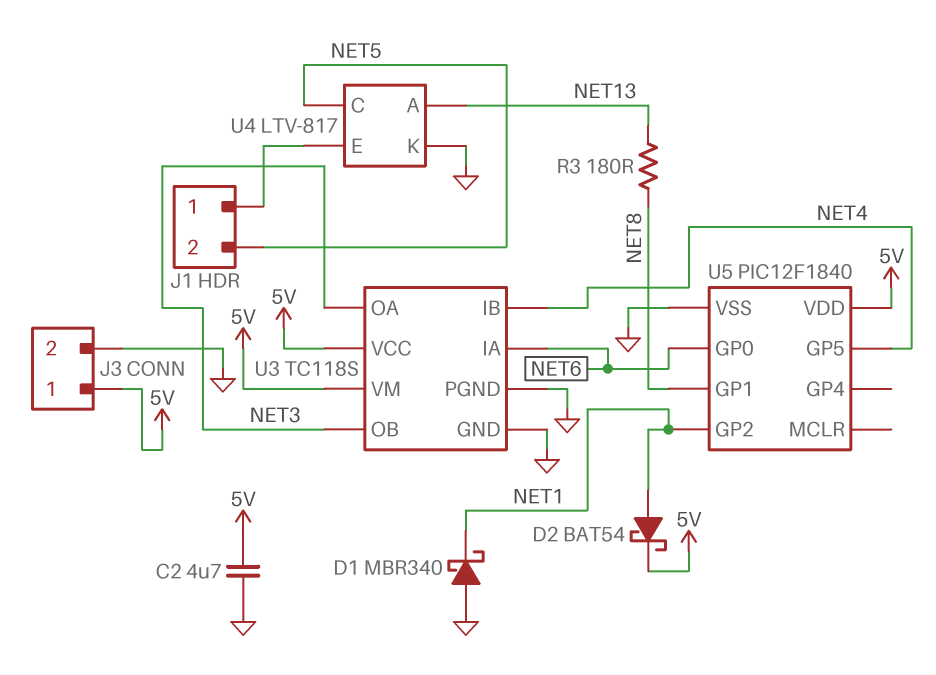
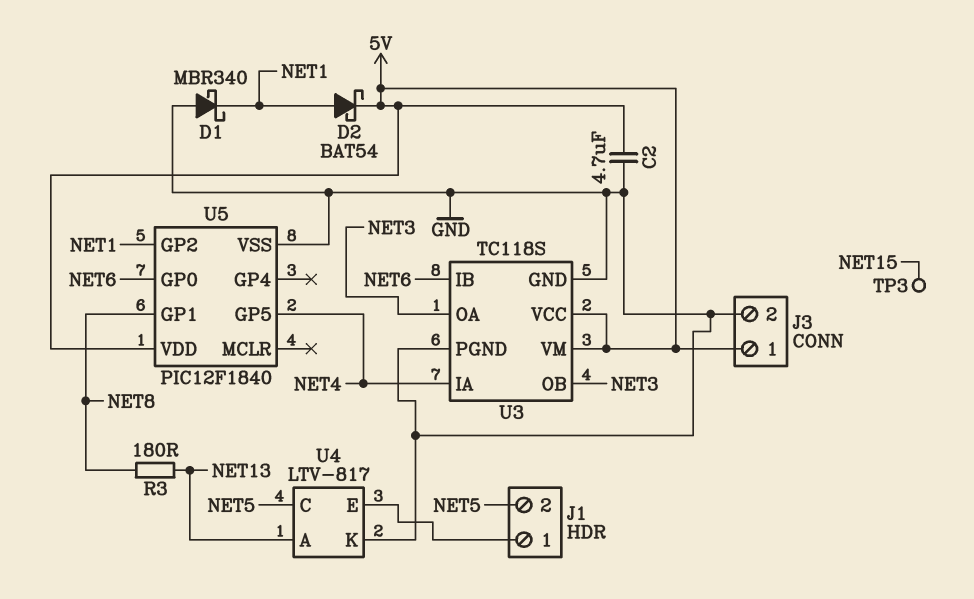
TP3: none -> test point (NET15)
U3 pin IA: NET6 -> NET4
U3 pin IB: NET4 -> NET6

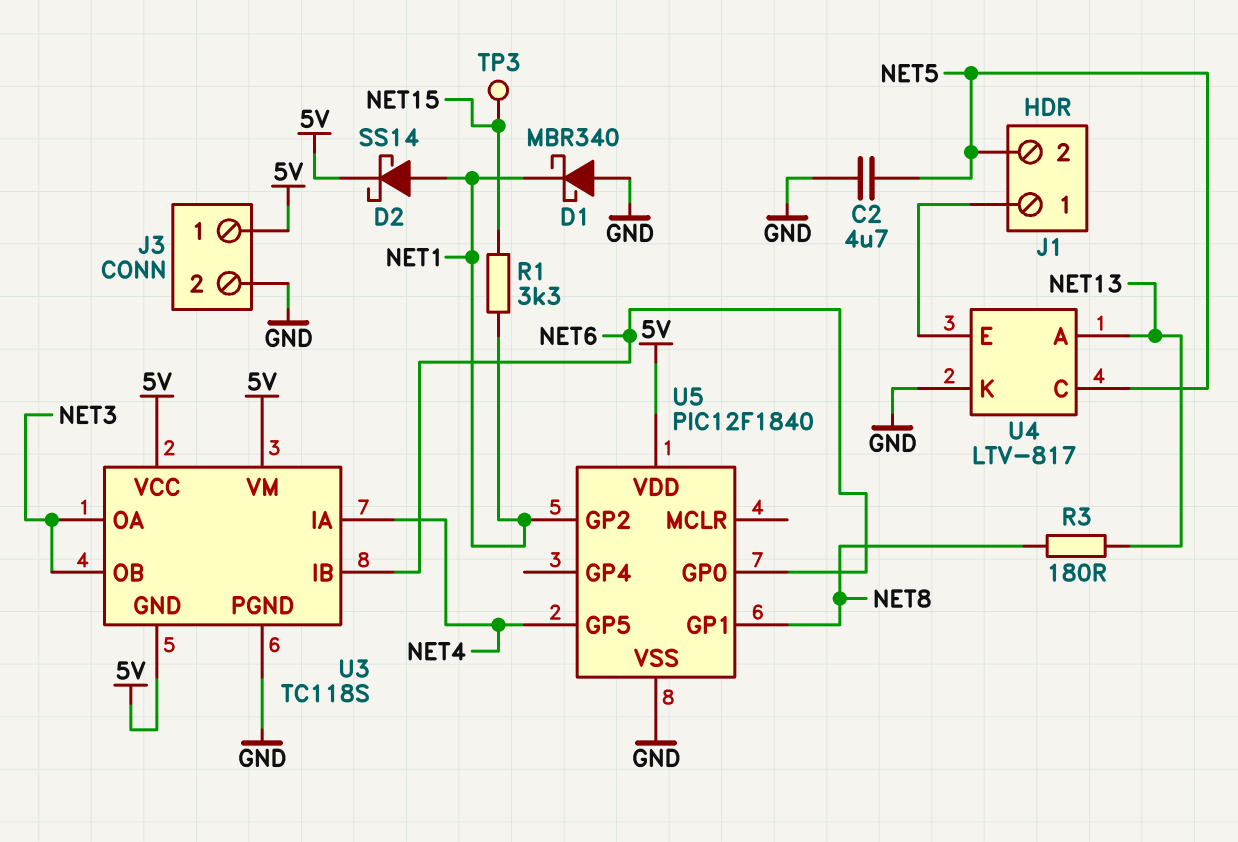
C2: 4.7uF (5V, GND) -> 4.7uF (GND, NET5)
D2: schottky BAT54 (A NET1, K 5V) -> schottky SS14 (A NET1, K 5V)
R1: none -> 3.3k (NET1, NET15)
U3 pin GND: GND -> 5V

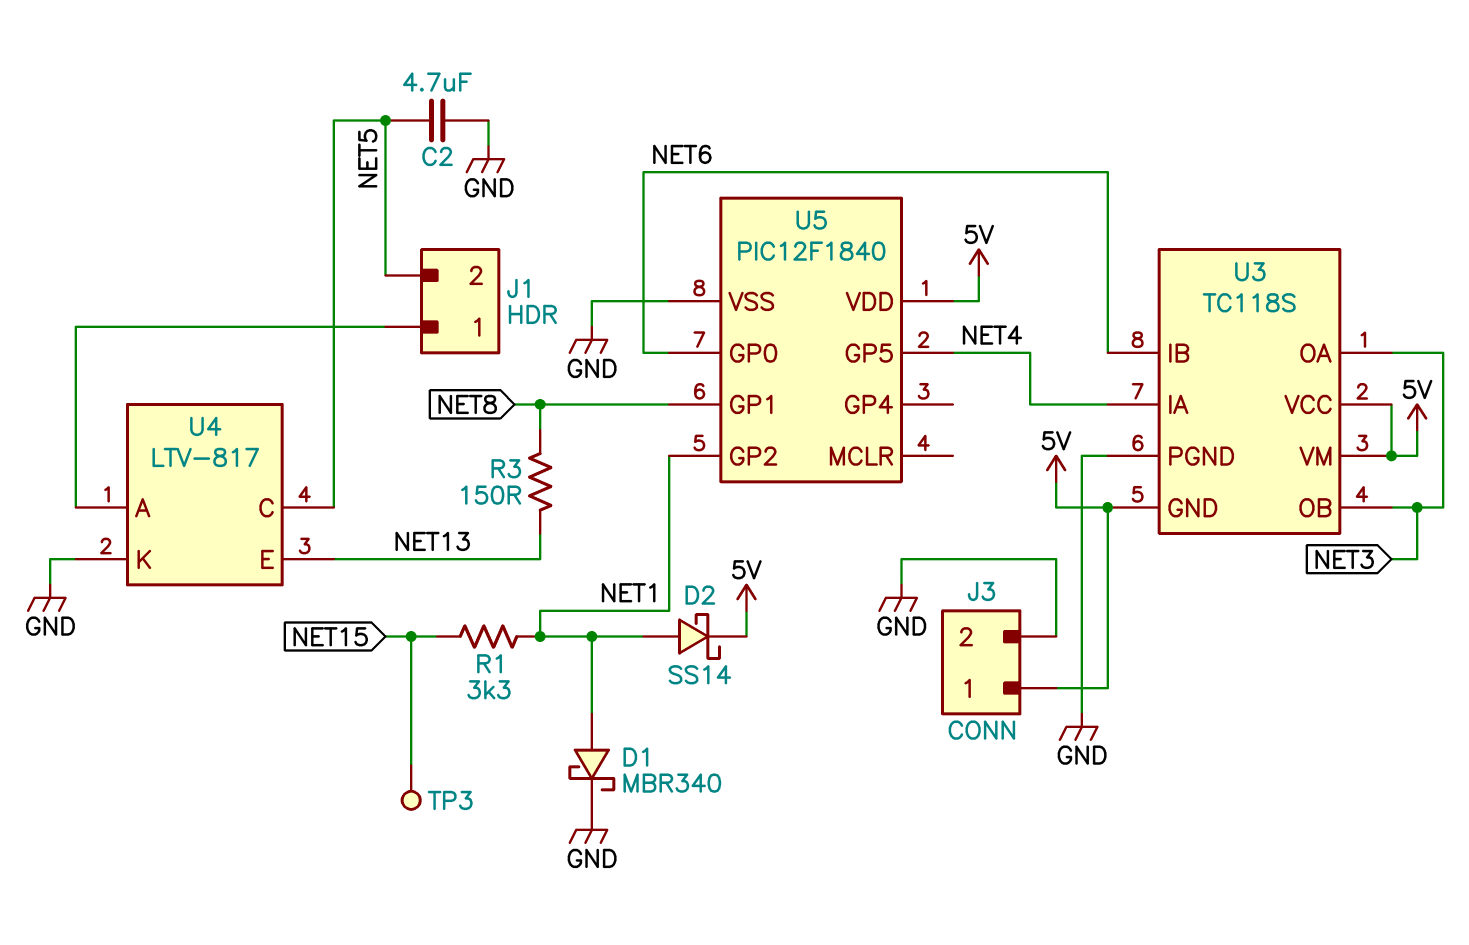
D1: schottky MBR340 (A GND, K NET1) -> schottky MBR340 (A NET1, K GND)
R3: 180 (NET8, NET13) -> 150 (NET8, NET13)
U4 pin A: NET13 -> J1/1
U4 pin E: J1/1 -> NET13

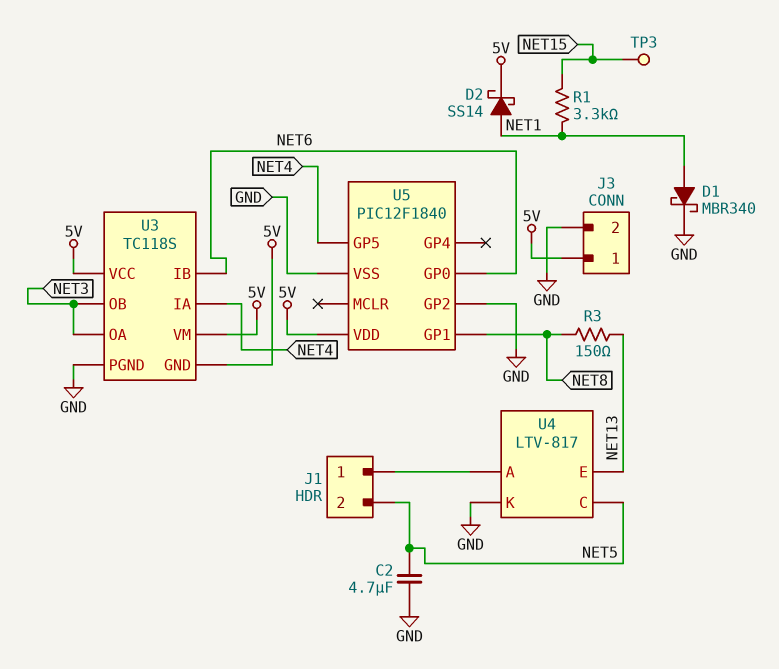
U5 pin GP2: NET1 -> GND

